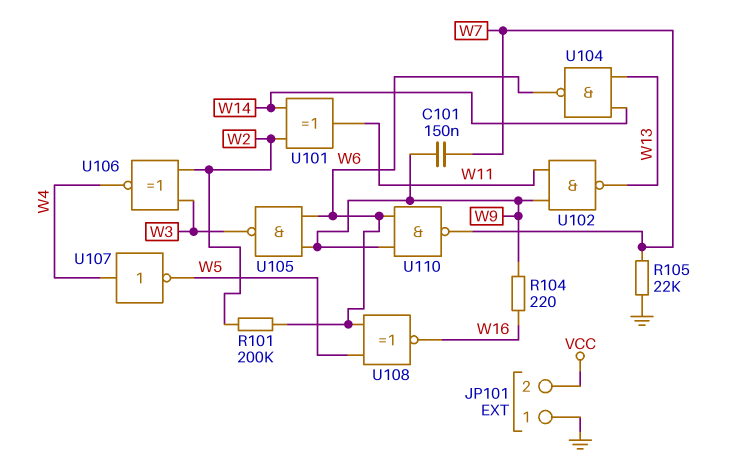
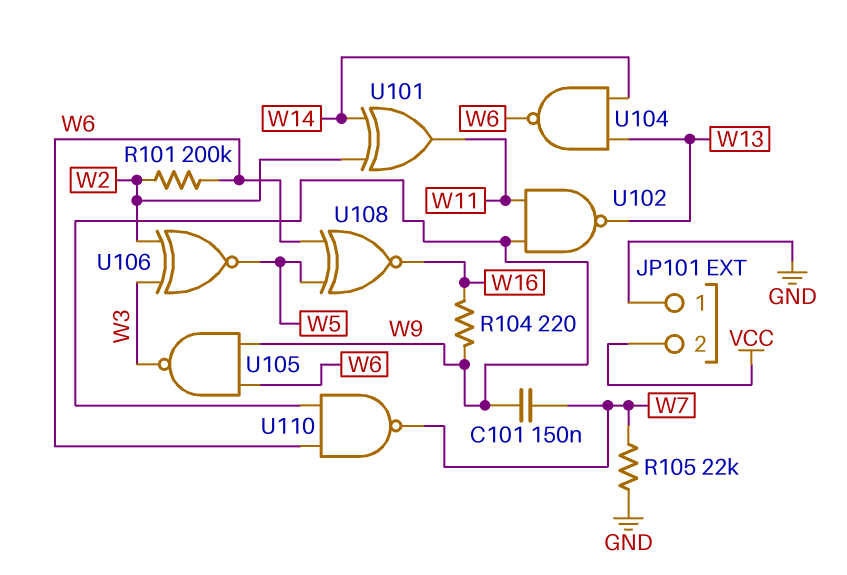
U106: XNOR (in W2, in W3, out W4) -> XNOR (in W2, in W3, out W5)
U107: NOT (in W4, out W5) -> none

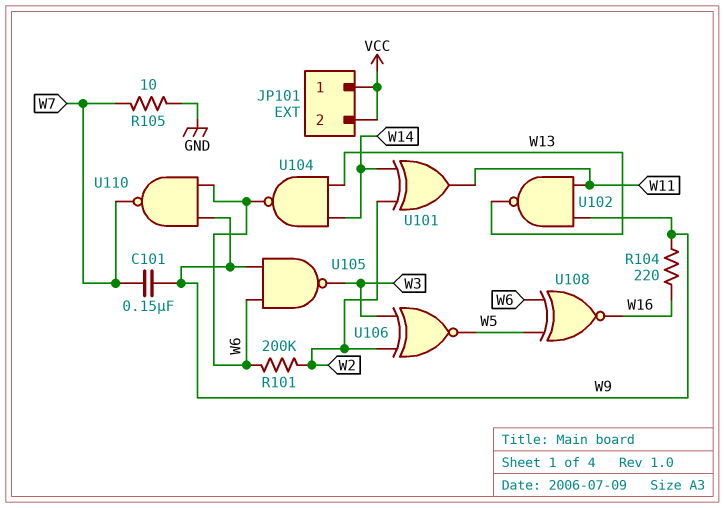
JP101 pin 1: GND -> VCC
R105: 22k (GND, W7) -> 10 (GND, W7)

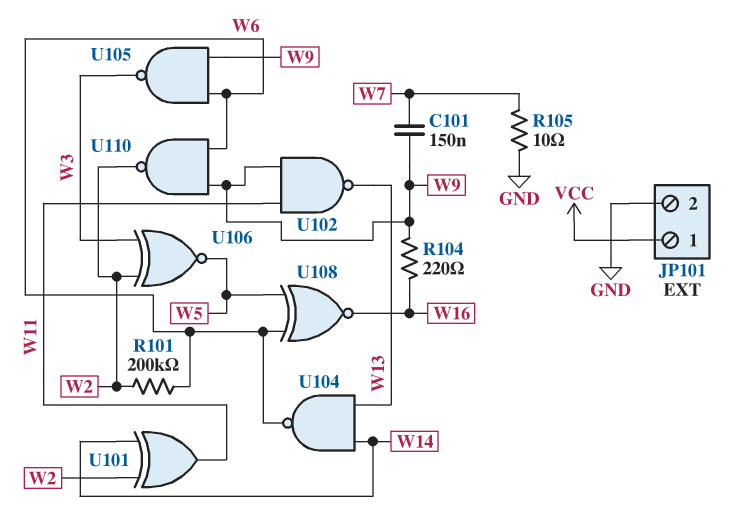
JP101 pin 2: VCC -> GND
U110: NAND (in W6, in W9, out W7) -> NAND (in W6, in W9, out W2)

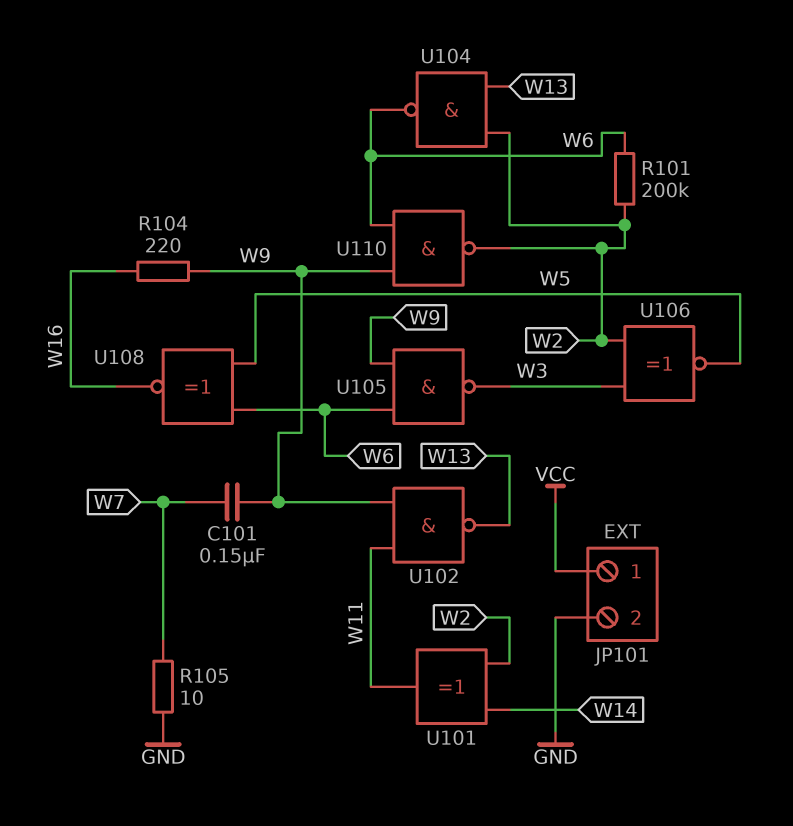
U104: NAND (in W13, in W14, out W6) -> NAND (in W2, in W13, out W6)

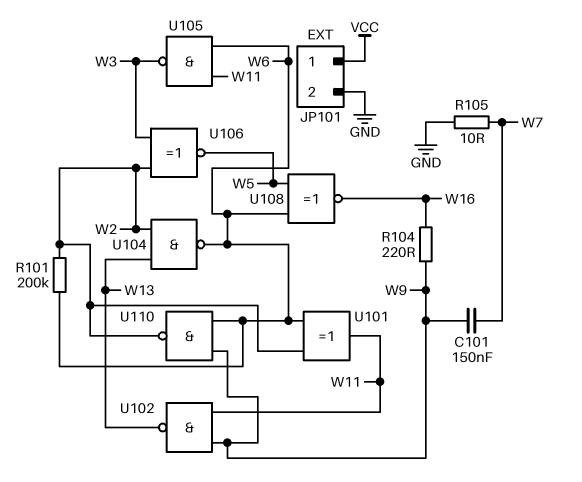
U101: XOR (in W2, in W14, out W11) -> XOR (in W2, in W6, out W11)
U105: NAND (in W6, in W9, out W3) -> NAND (in W6, in W11, out W3)

